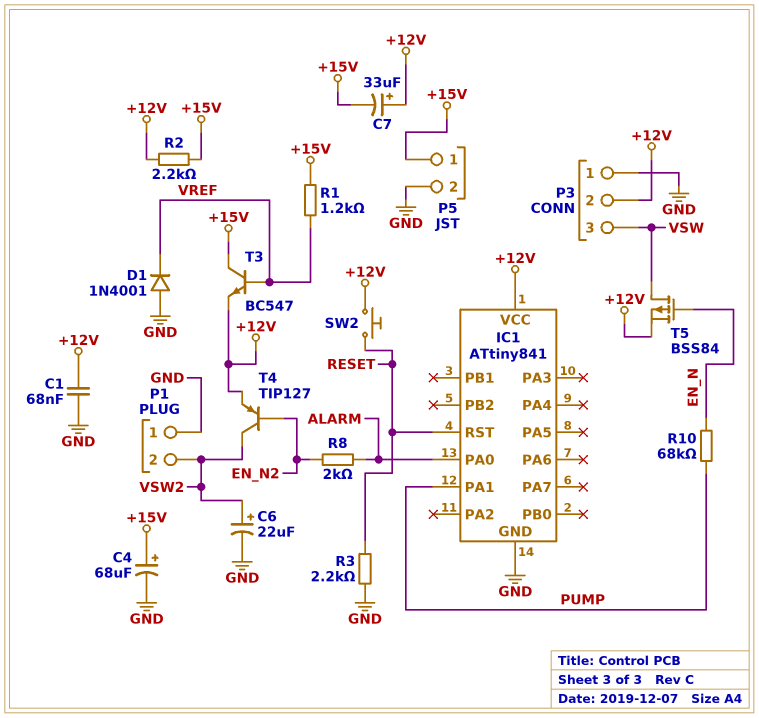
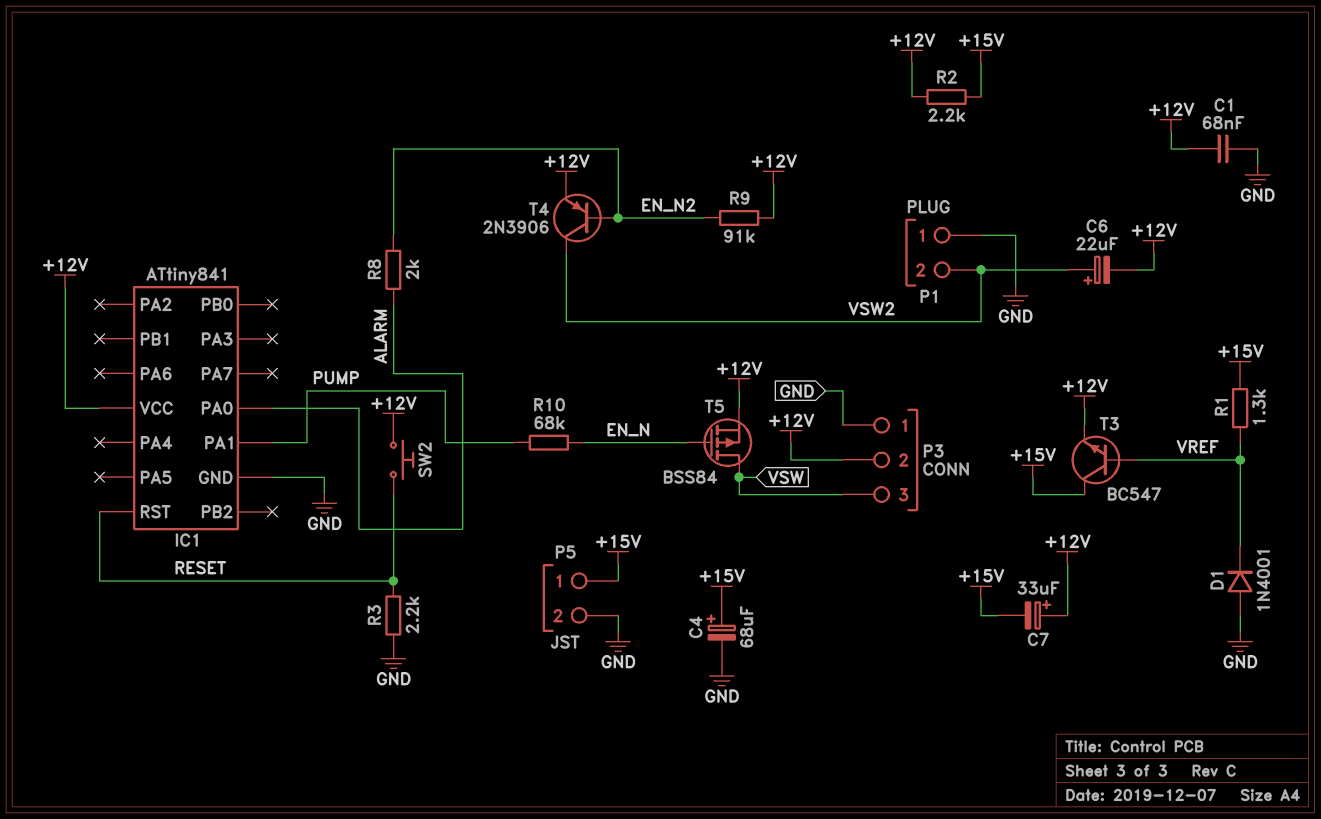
C6: 22uF (plus VSW2, minus GND) -> 22uF (plus VSW2, minus +12V)
R1: 1.2k (+15V, VREF) -> 1.3k (+15V, VREF)
R9: none -> 91k (+12V, EN_N2)
T4: PNP TIP127 (B EN_N2, C VSW2, E +12V) -> PNP 2N3906 (B EN_N2, C VSW2, E +12V)

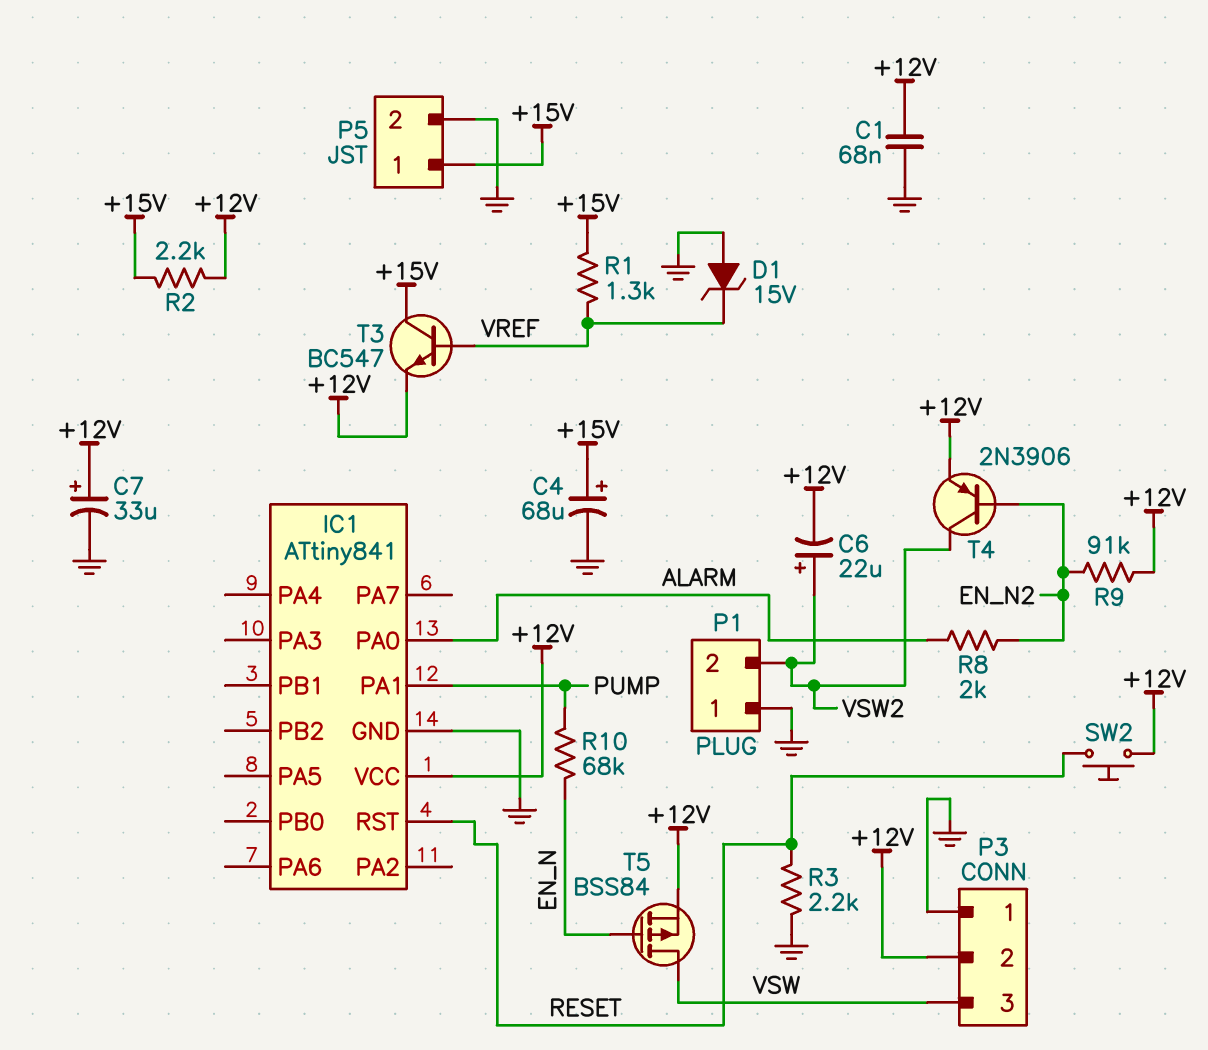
C7: 33uF (plus +12V, minus +15V) -> 33uF (plus +12V, minus GND)
D1: diode 1N4001 (A GND, K VREF) -> zener 15V (A GND, K VREF)

